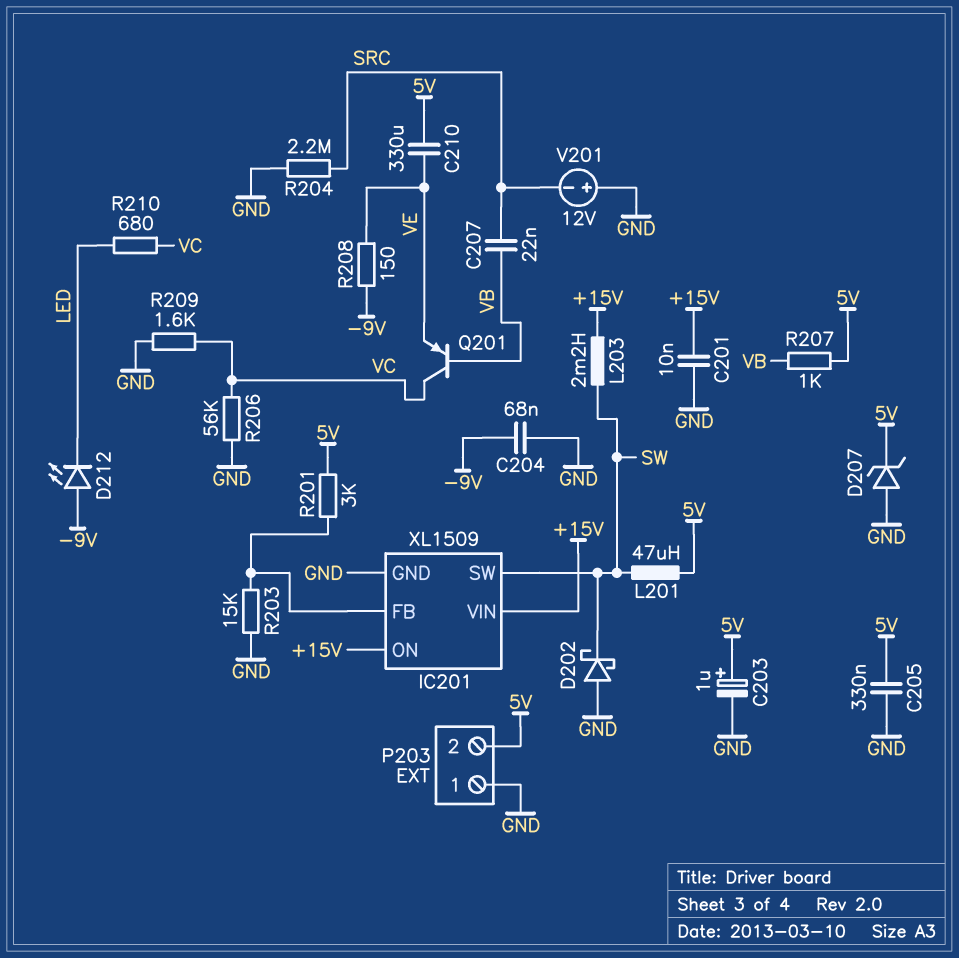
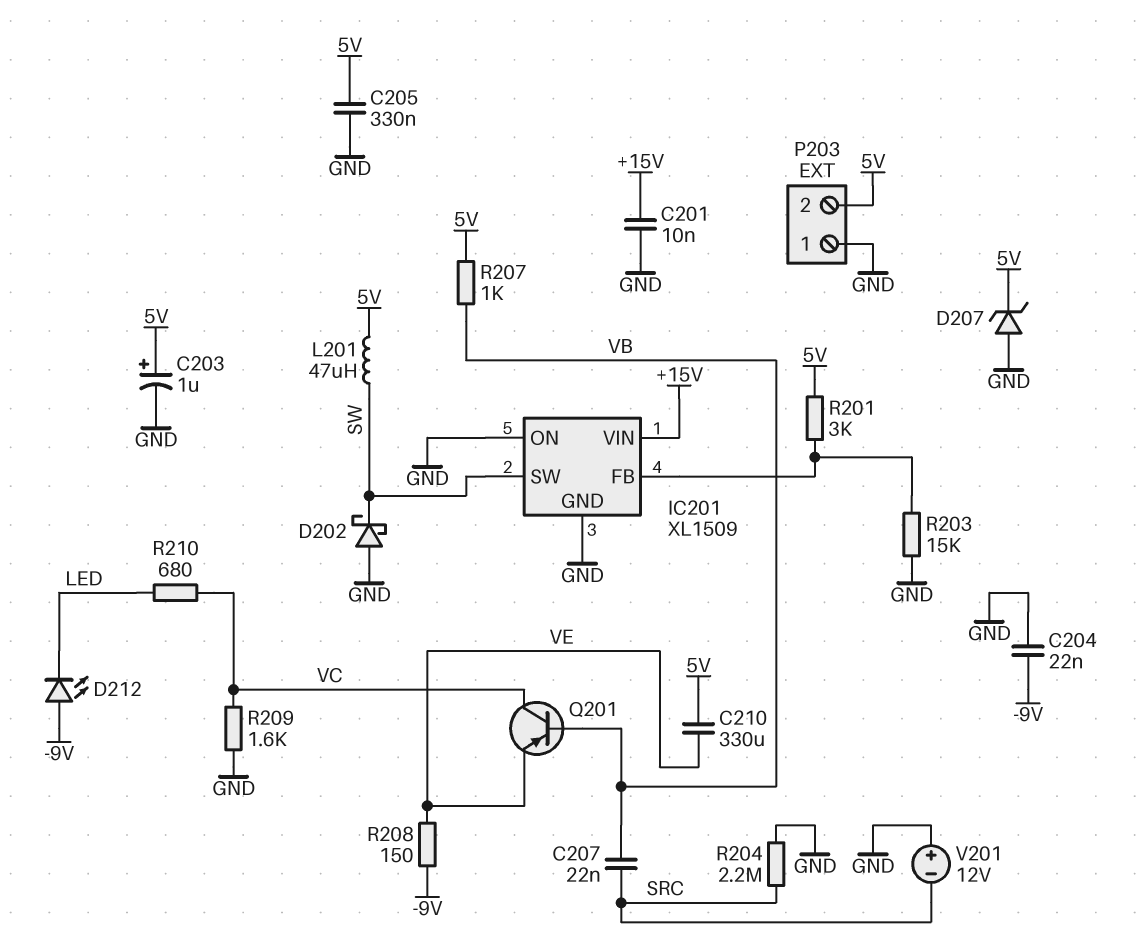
C204: 68nF (-9V, GND) -> 22nF (-9V, GND)
IC201 pin ON: +15V -> GND
L203: 2.2mH (+15V, SW) -> none
R206: 56k (GND, VC) -> none

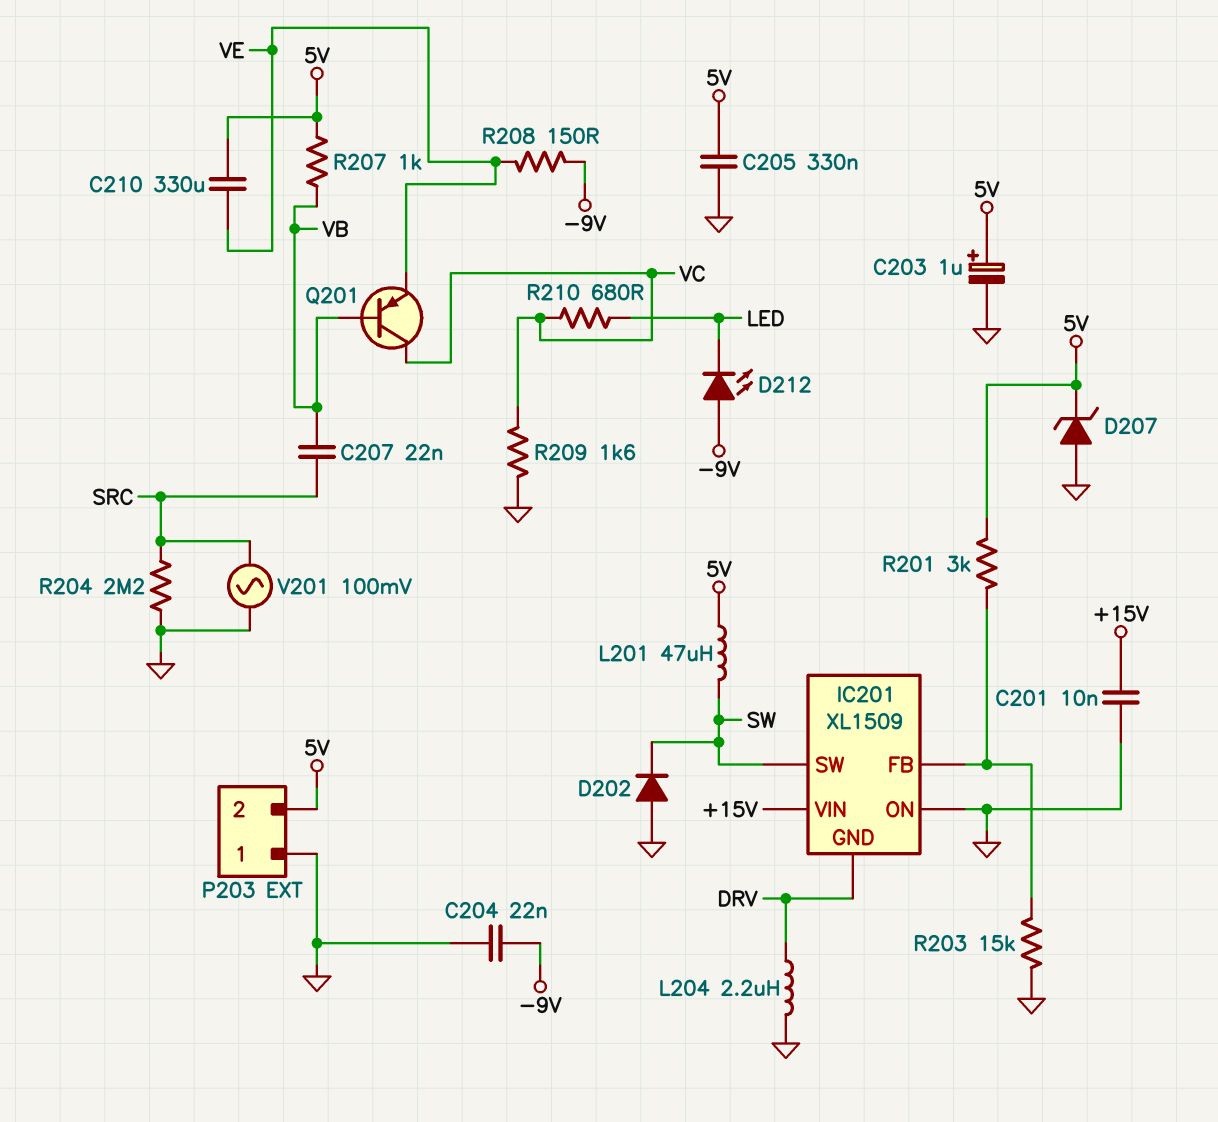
D202: schottky (A GND, K SW) -> diode (A GND, K SW)
IC201 pin GND: GND -> DRV
L204: none -> 2.2uH (DRV, GND)
V201: 12V (plus GND, minus SRC) -> AC 100mV (GND, SRC)

